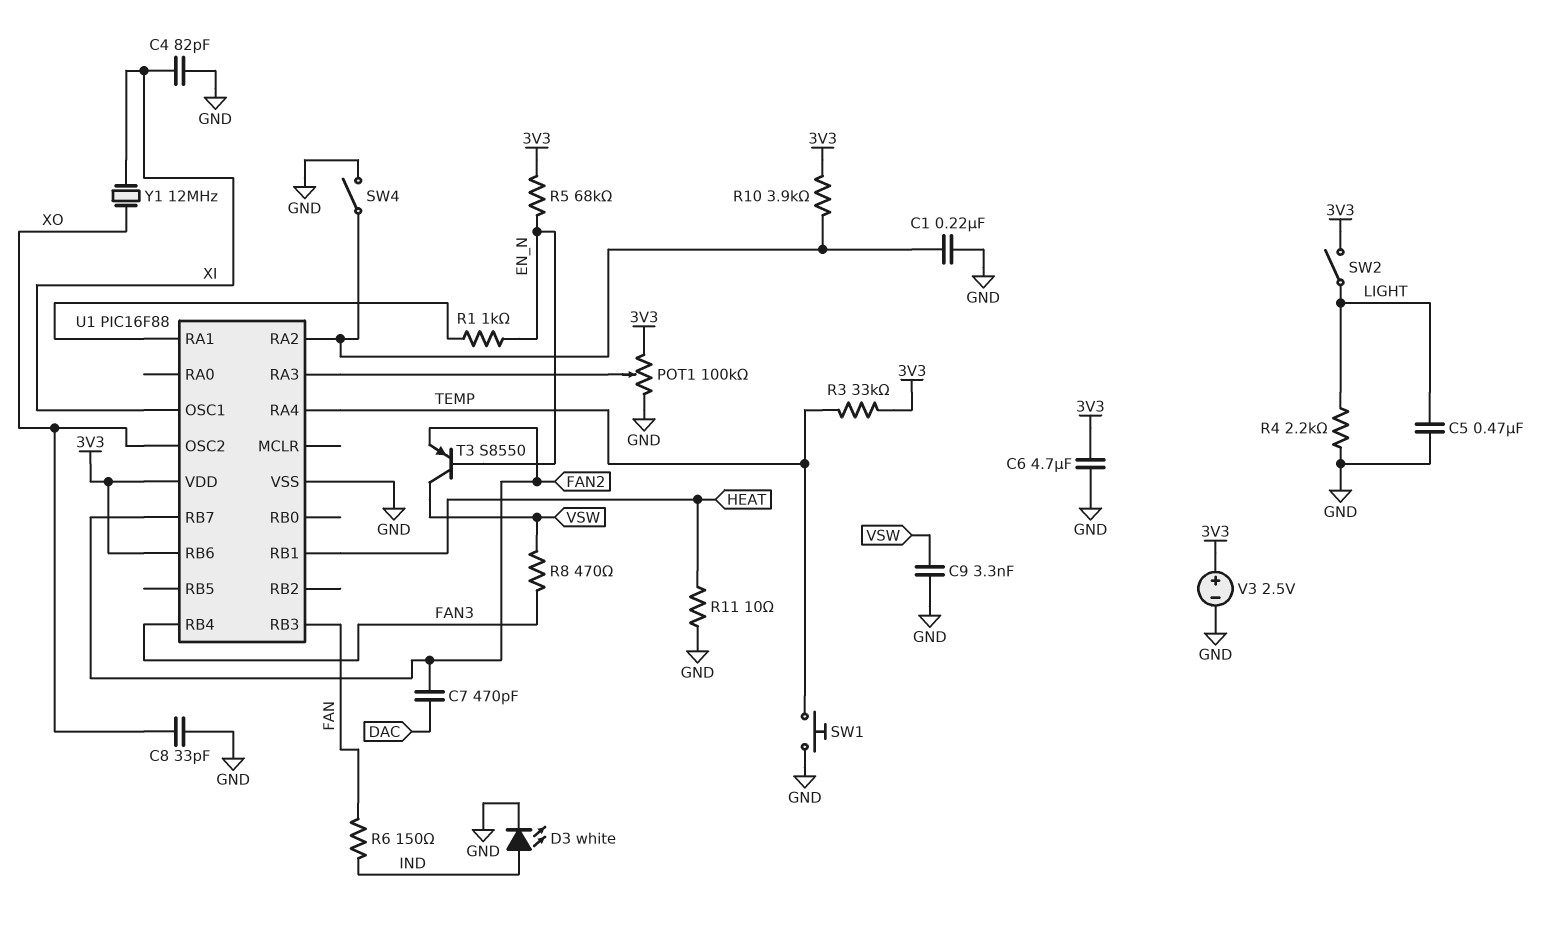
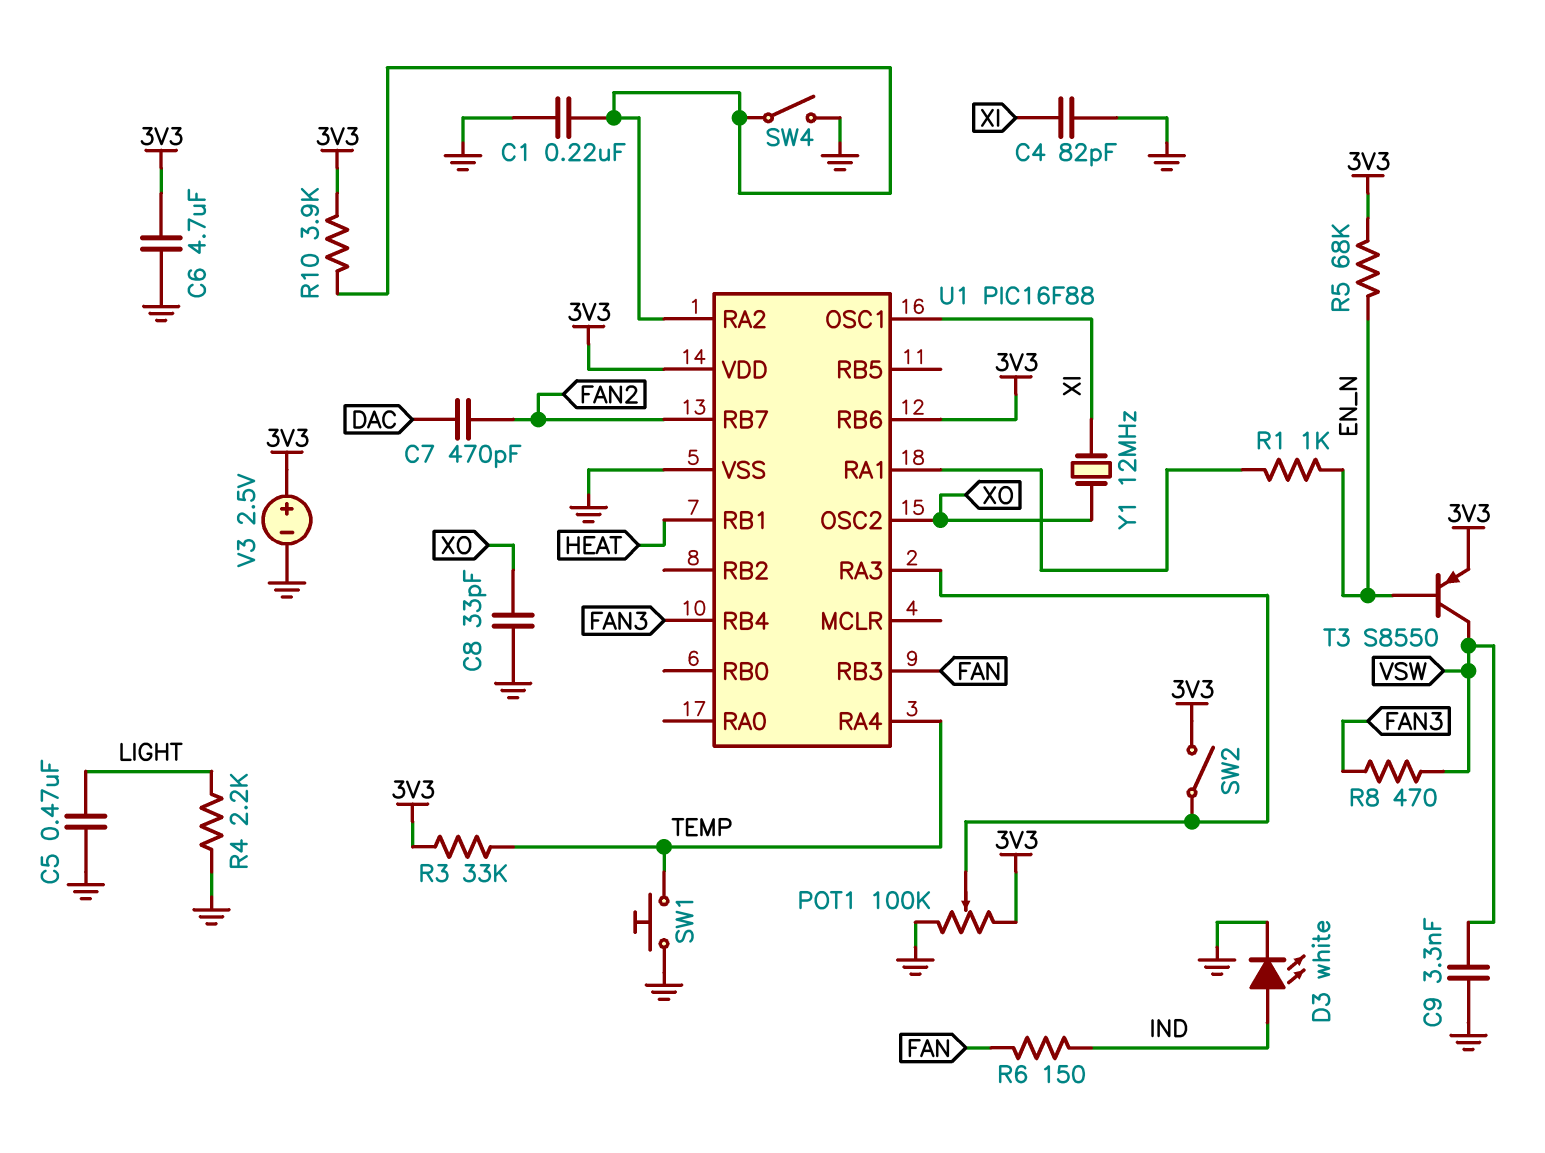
R11: 10 (GND, HEAT) -> none
SW2: switch (3V3, LIGHT) -> switch (3V3, U1/RA3)
T3: PNP S8550 (B EN_N, C VSW, E FAN2) -> PNP S8550 (B EN_N, C VSW, E 3V3)

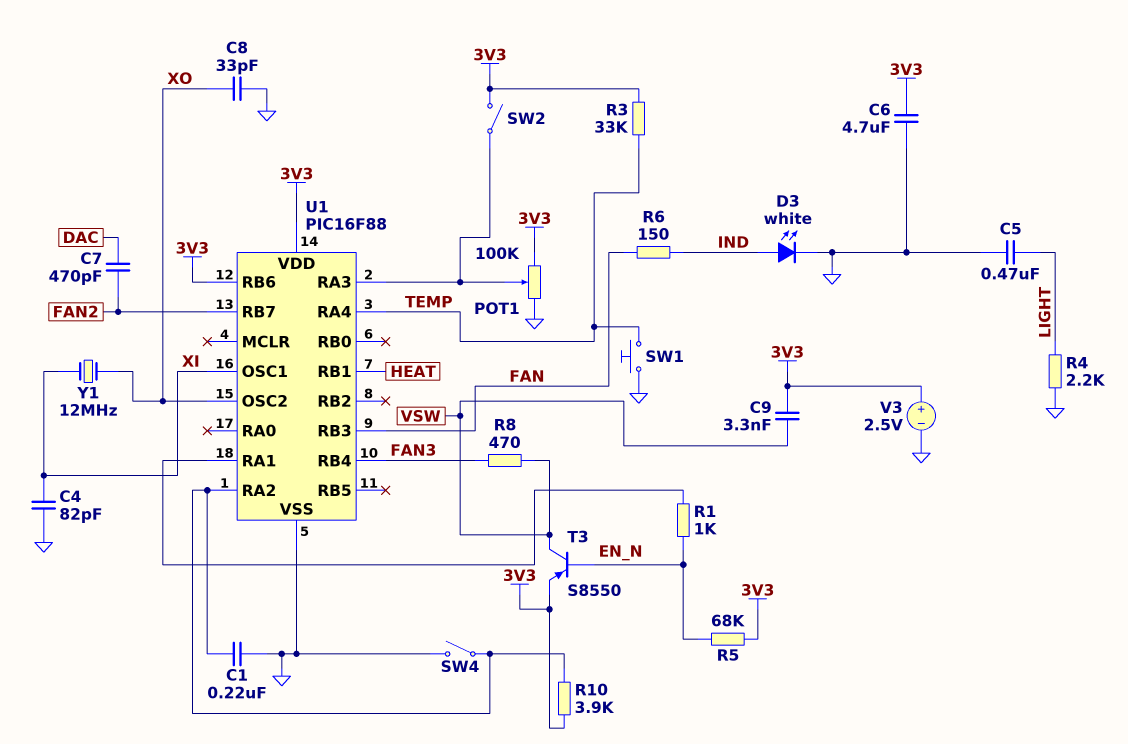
C9: 3.3nF (GND, VSW) -> 3.3nF (3V3, VSW)

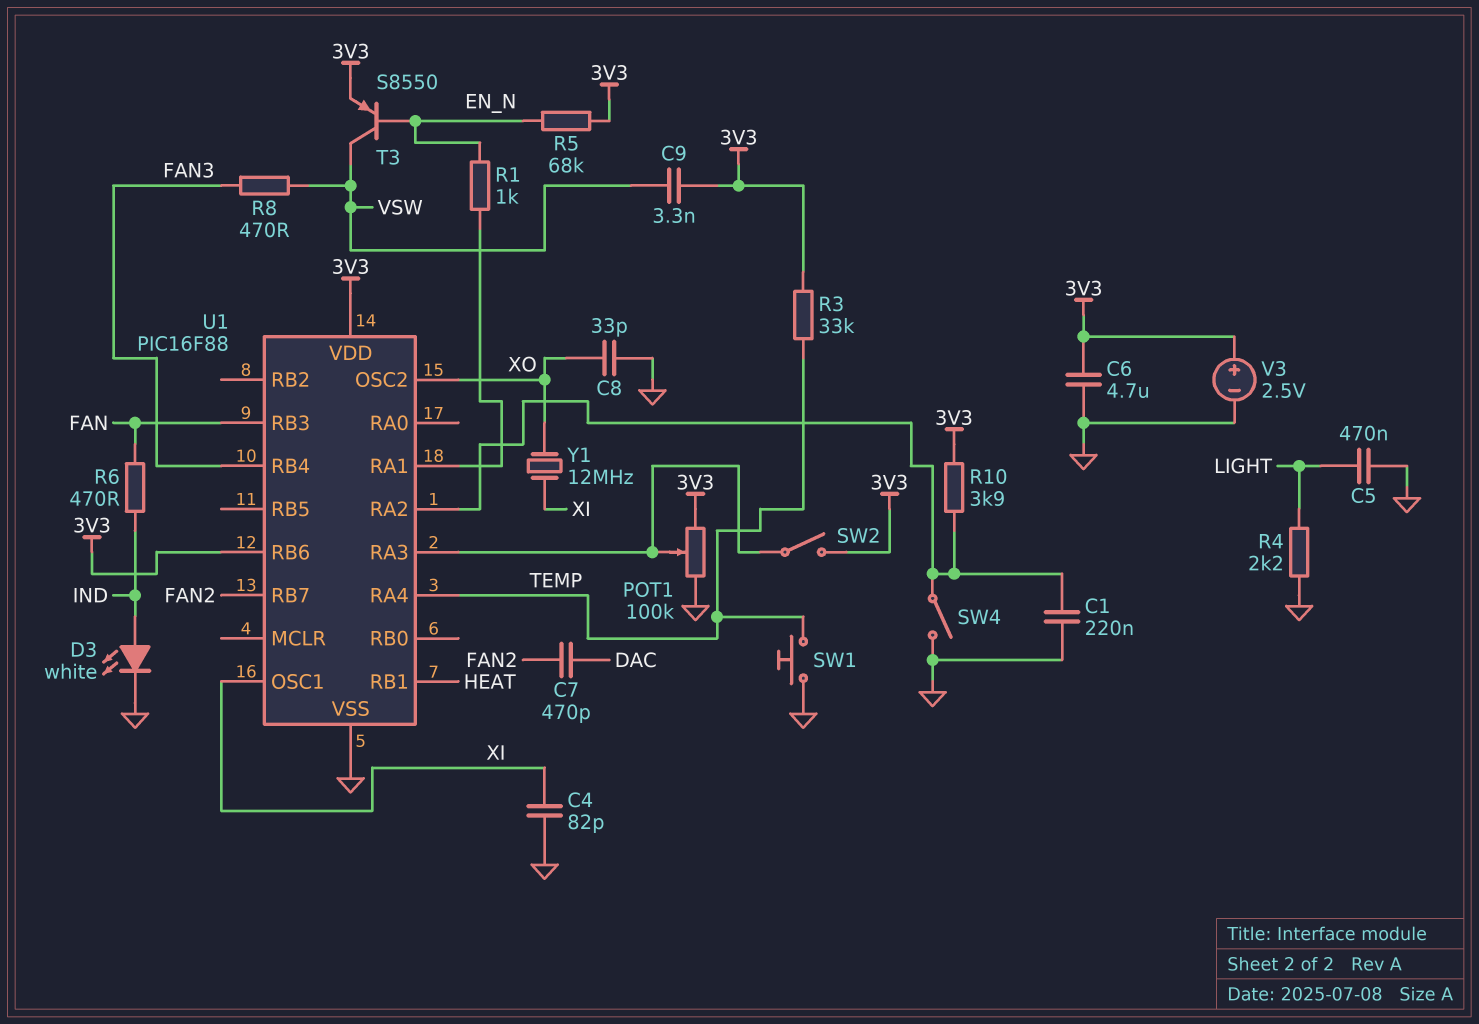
R6: 150 (FAN, IND) -> 470 (FAN, IND)

